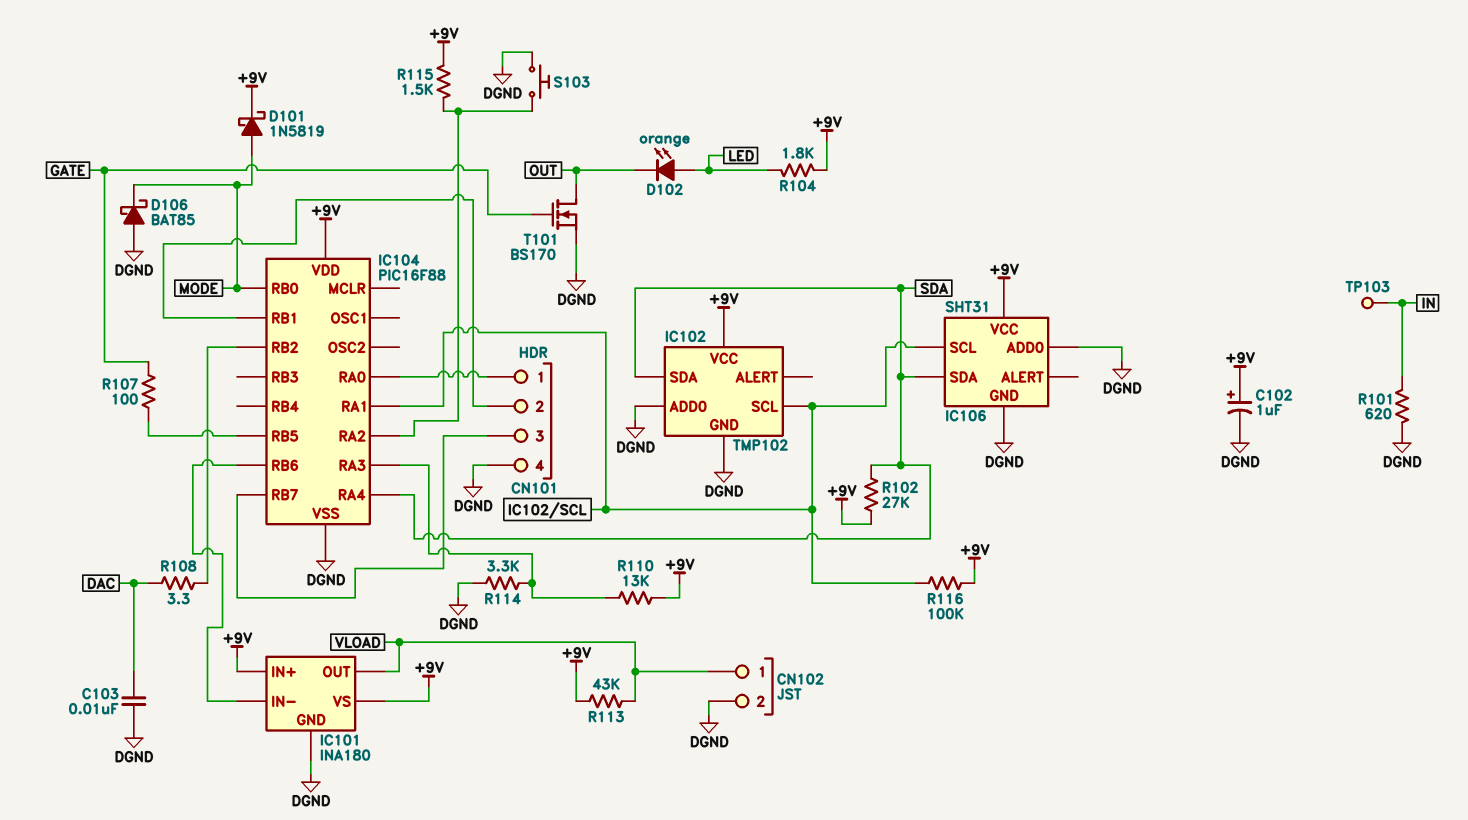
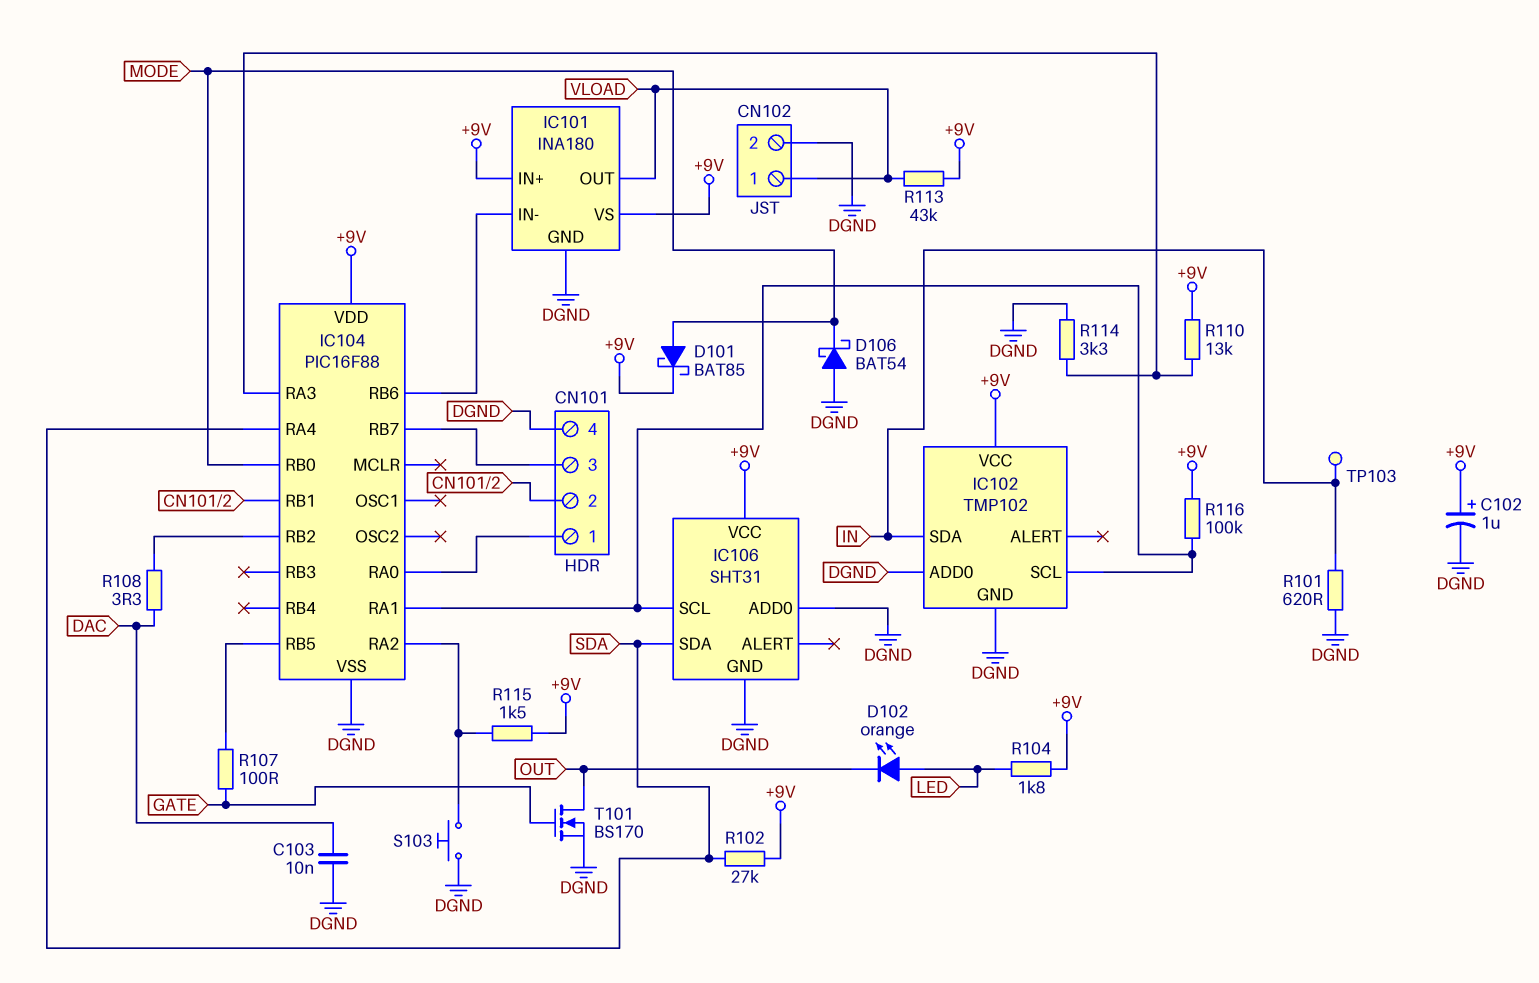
D101: schottky 1N5819 (A MODE, K +9V) -> schottky BAT85 (A MODE, K +9V)
D106: schottky BAT85 (A DGND, K MODE) -> schottky BAT54 (A DGND, K MODE)
IC102 pin SDA: SDA -> IN

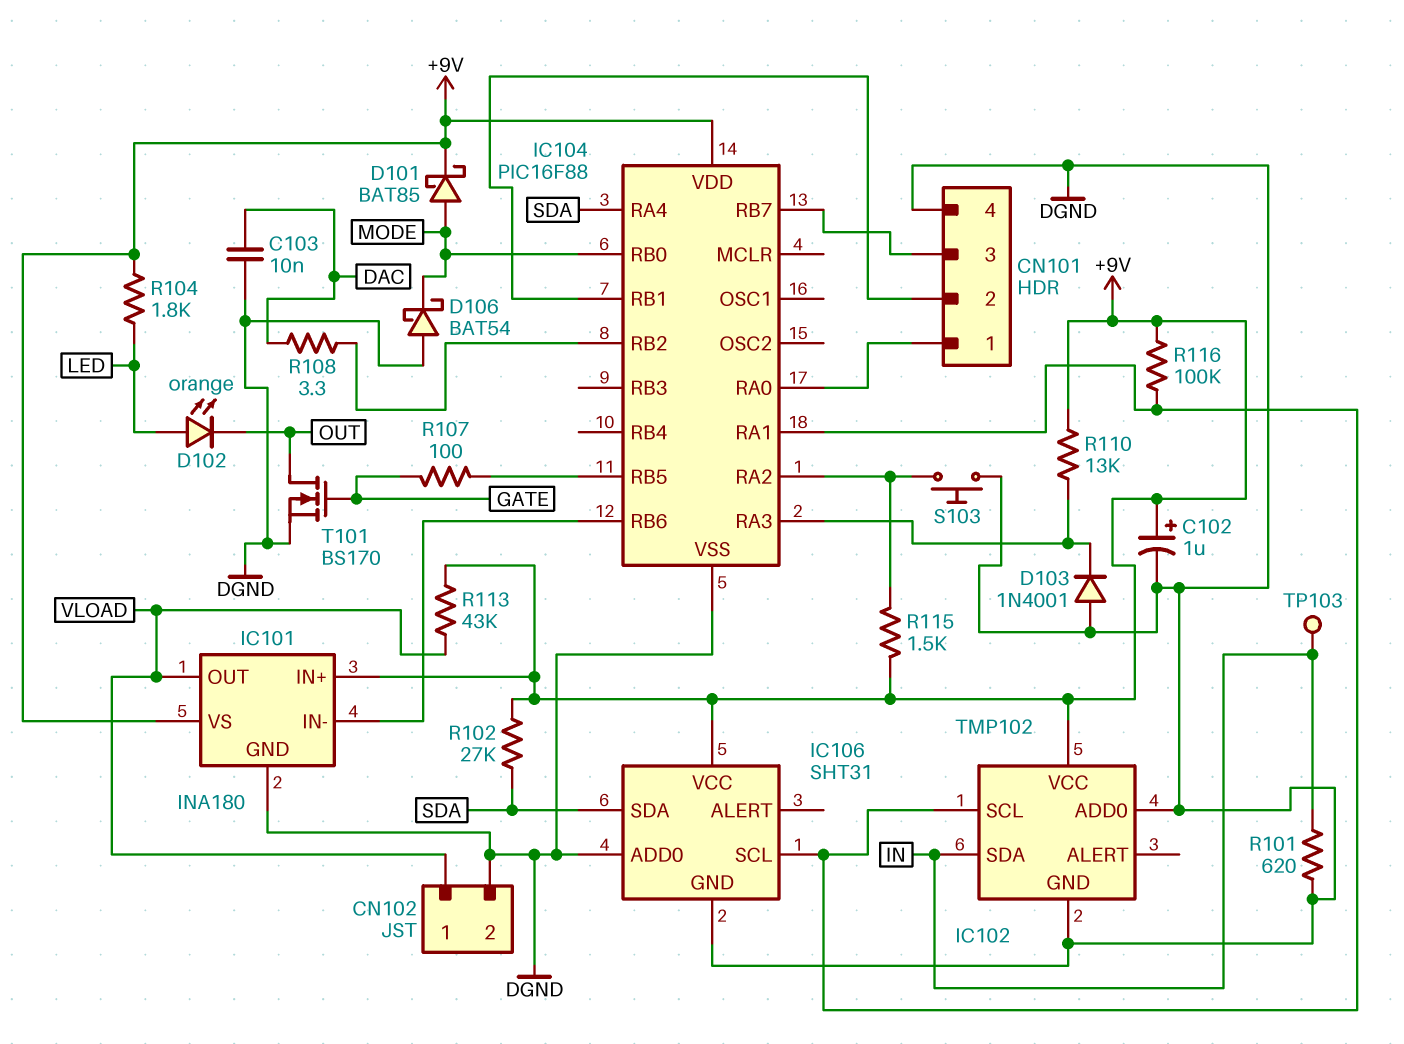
D103: none -> diode 1N4001 (A DGND, K IC104/RA3)
R114: 3.3k (DGND, IC104/RA3) -> none

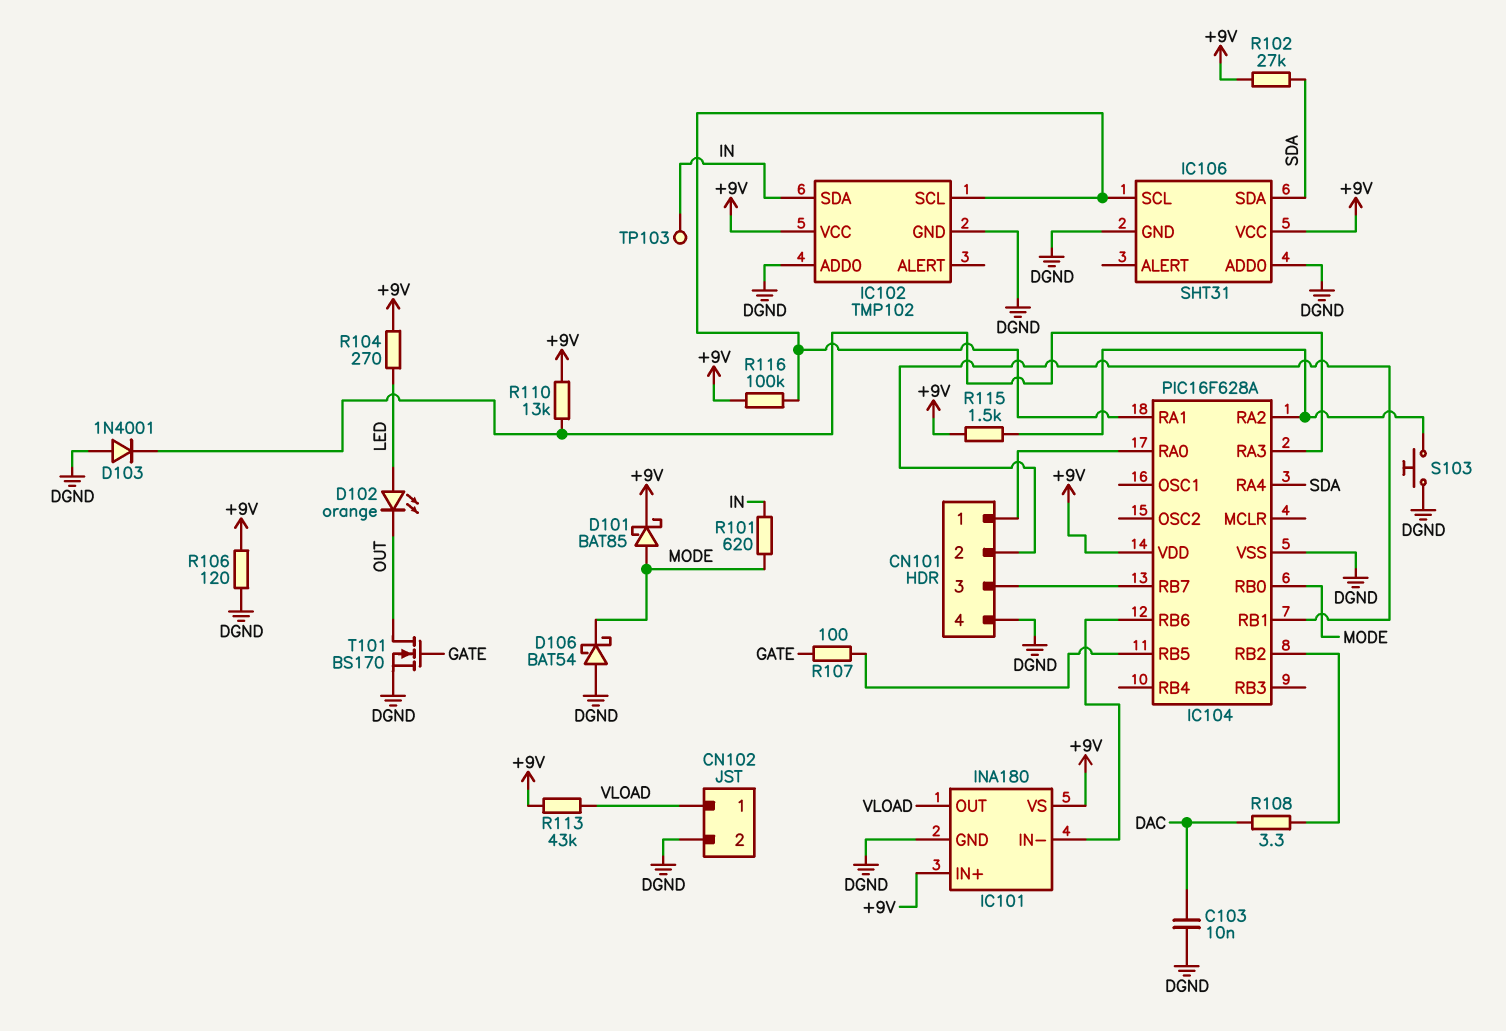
C102: 1uF (plus +9V, minus DGND) -> none
IC104: PIC16F88 -> PIC16F628A
R101: 620 (DGND, IN) -> 620 (IN, MODE)
R104: 1.8k (+9V, LED) -> 270 (+9V, LED)
R106: none -> 120 (+9V, DGND)

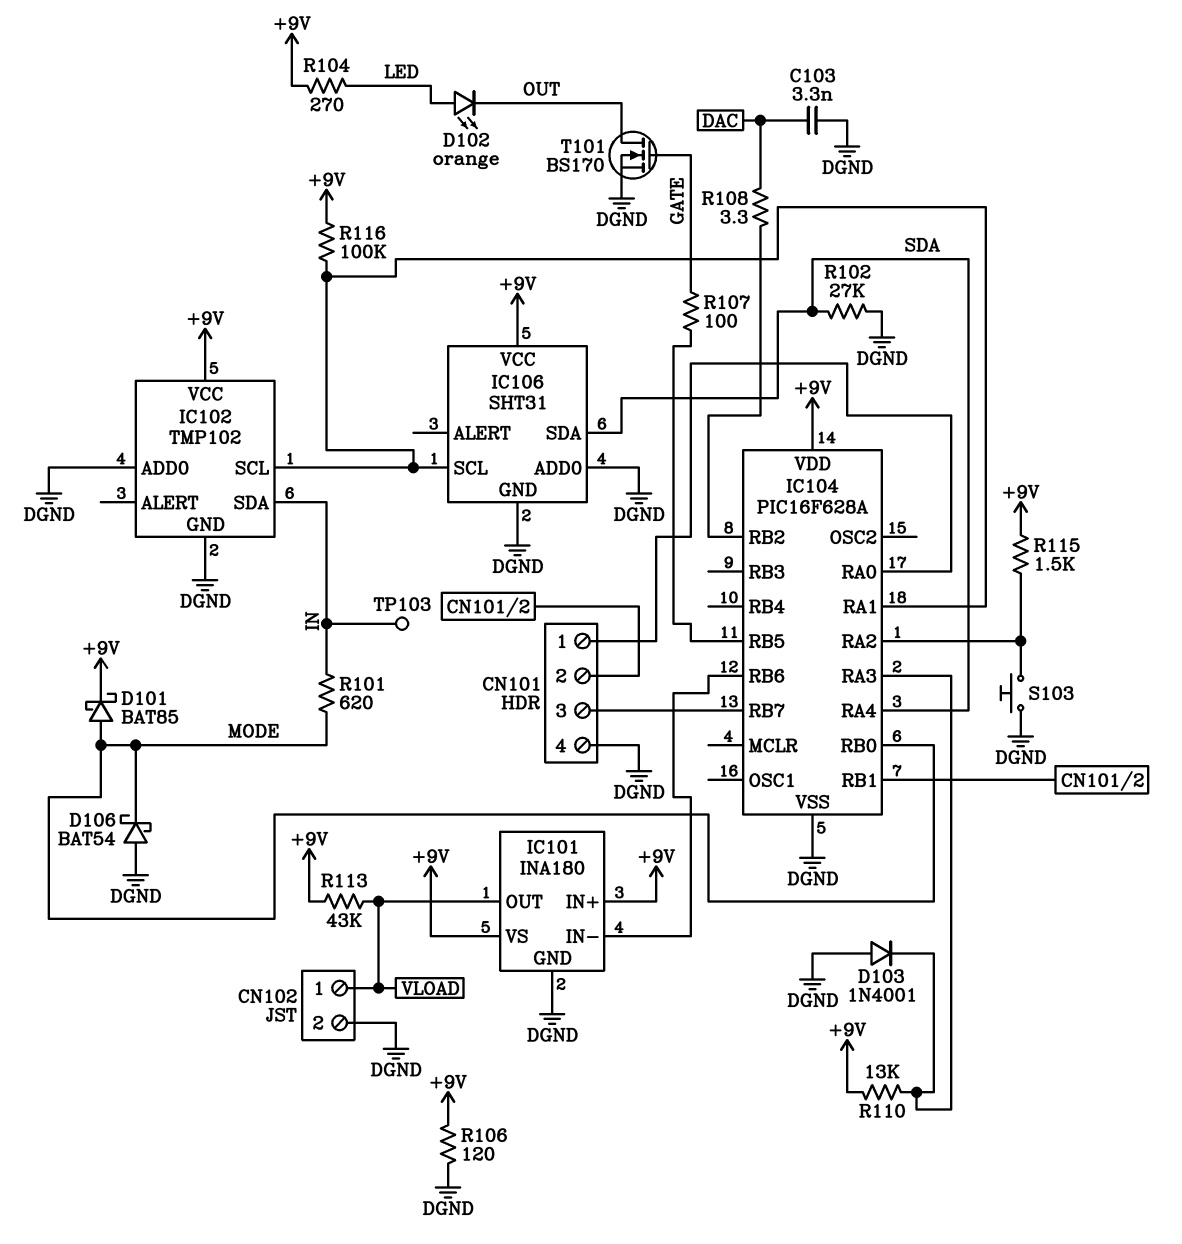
C103: 10nF (DAC, DGND) -> 3.3nF (DAC, DGND)
R102: 27k (+9V, SDA) -> 27k (DGND, SDA)

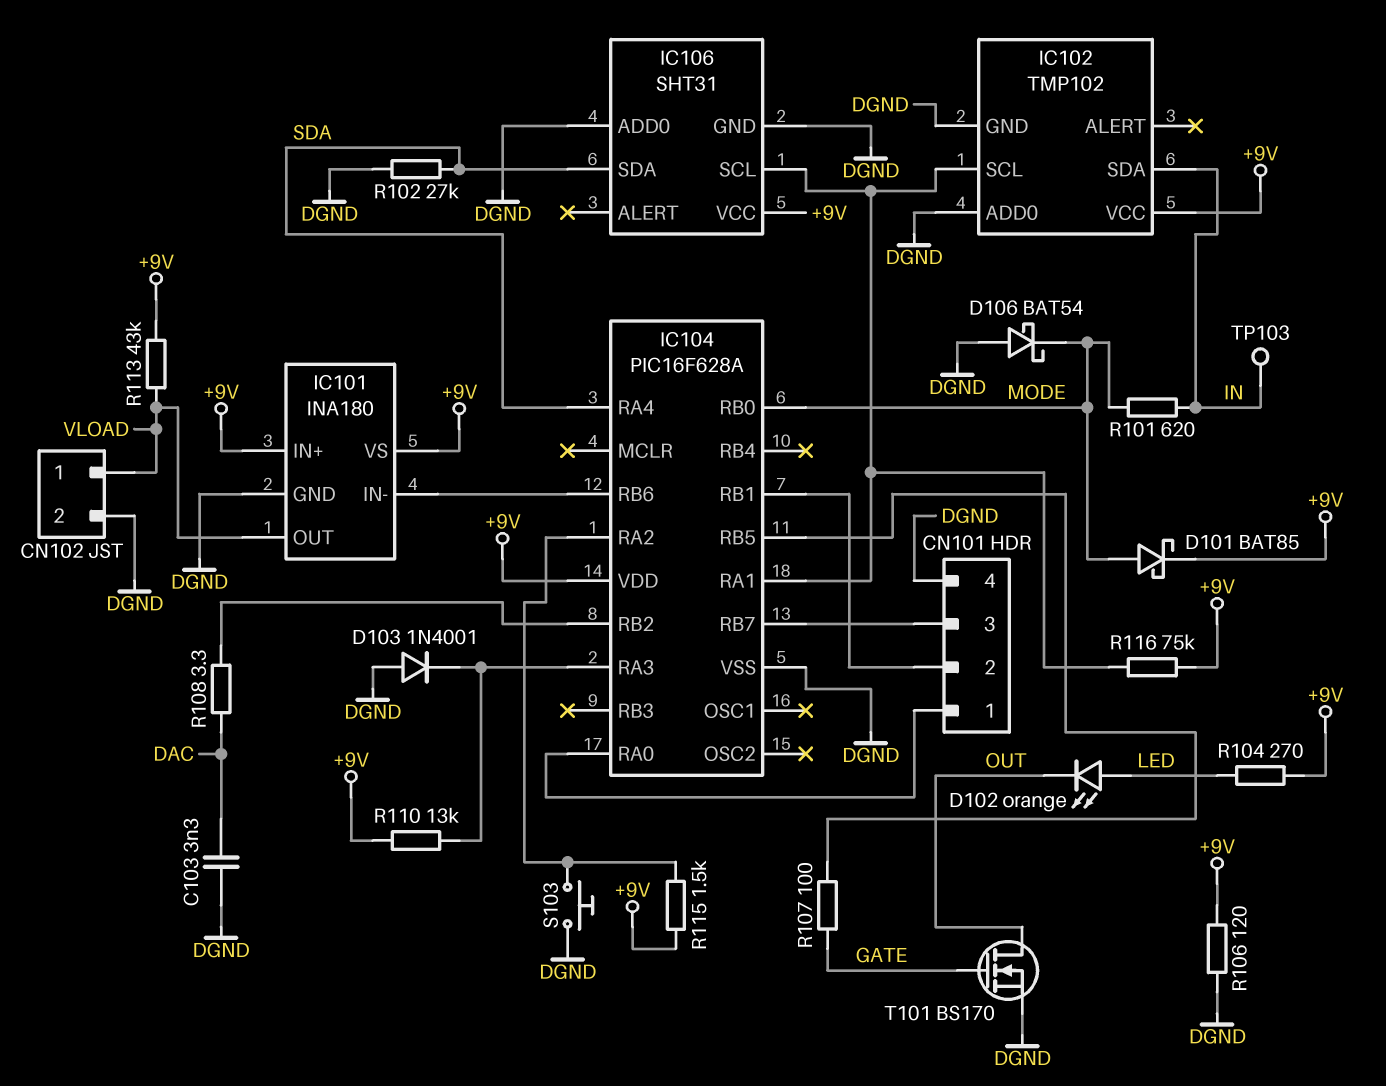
R116: 100k (+9V, IC102/SCL) -> 75k (+9V, IC102/SCL)

